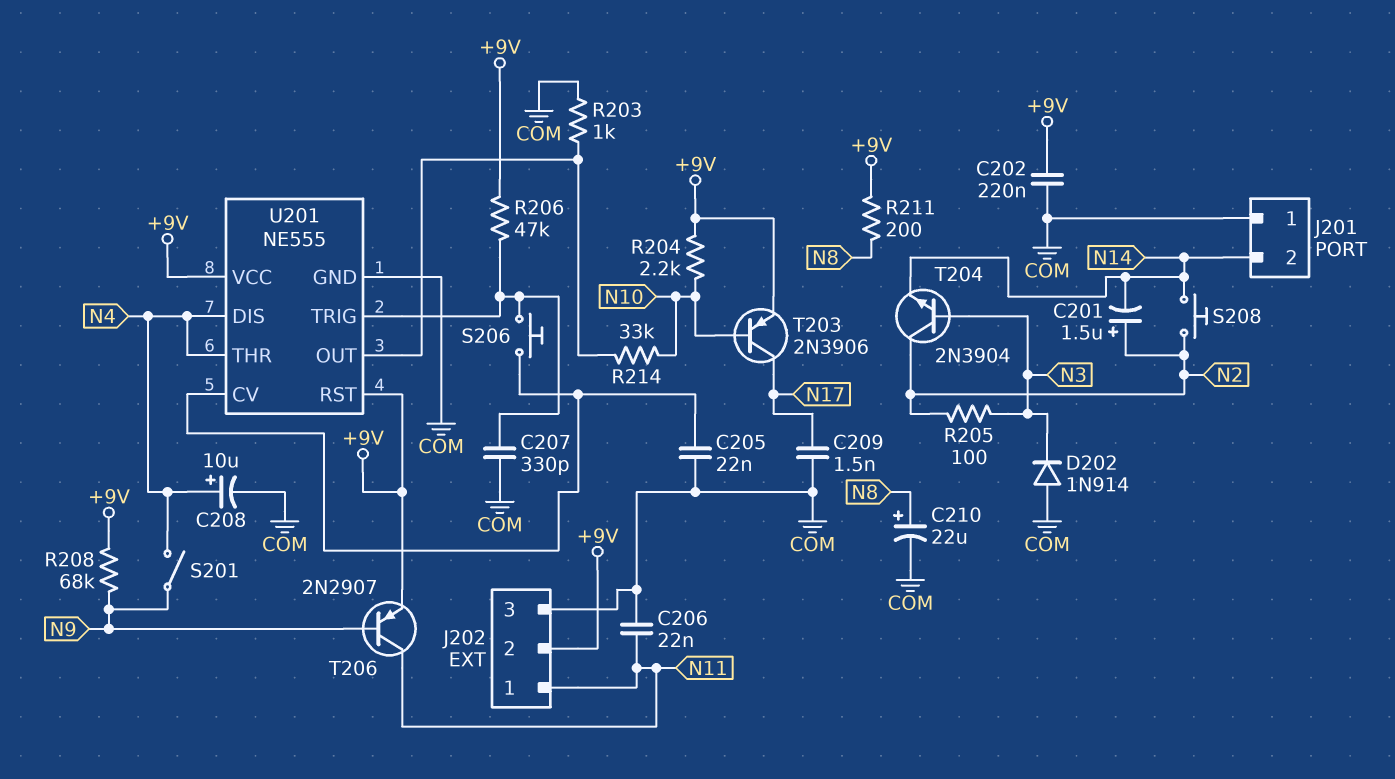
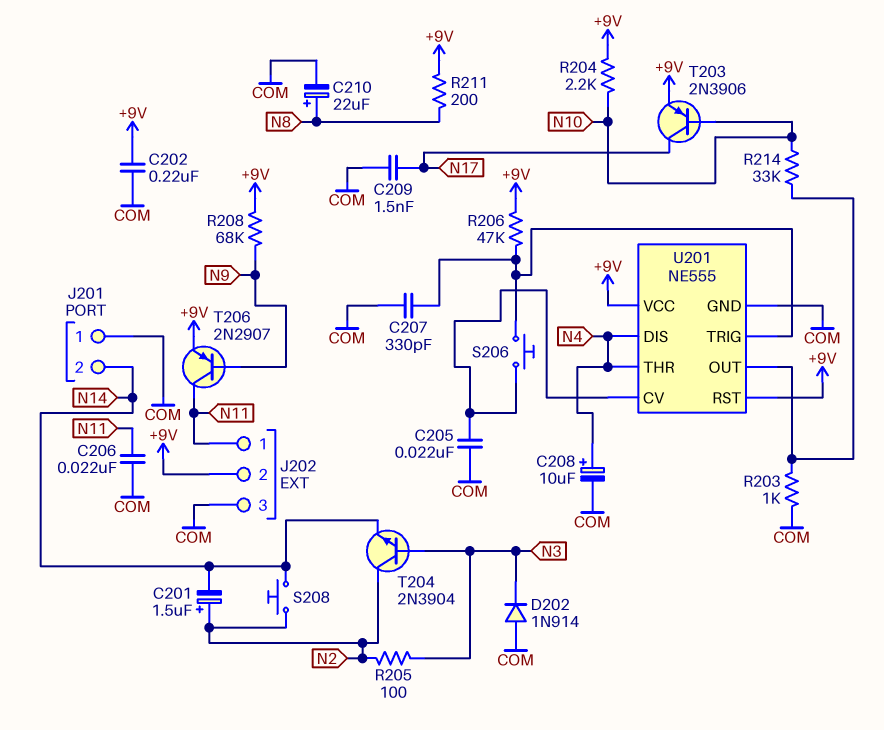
S201: switch (N4, N9) -> none

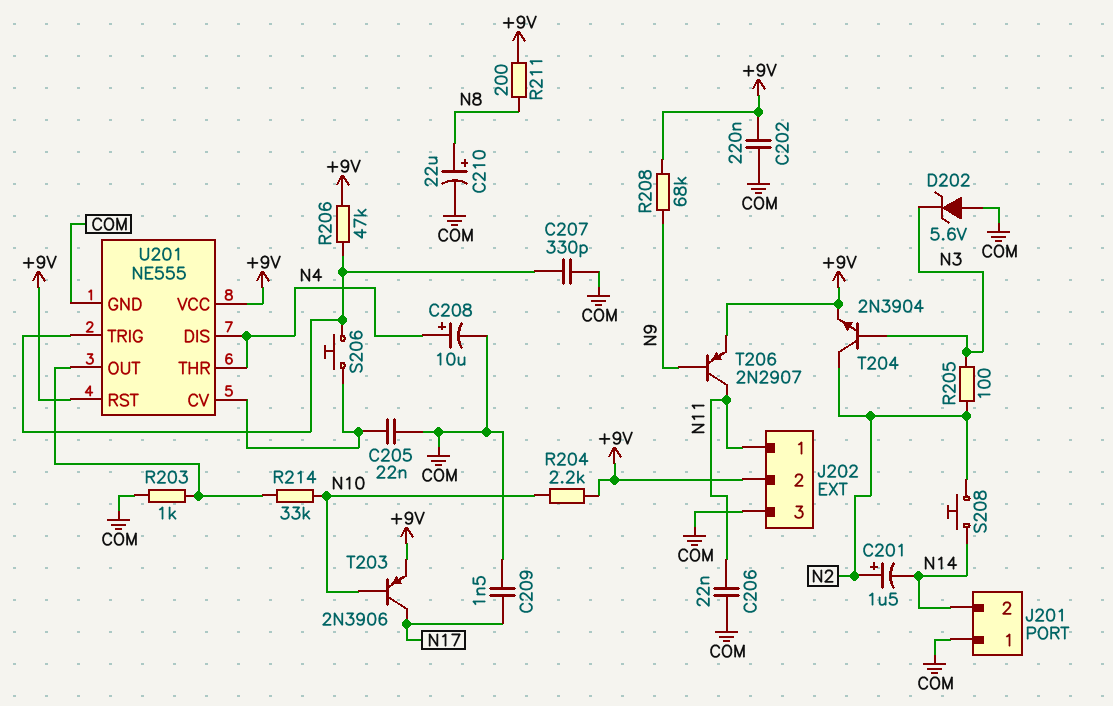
D202: diode 1N914 (A COM, K N3) -> zener 5.6V (A COM, K N3)
T204: NPN 2N3904 (B N3, C N2, E N14) -> NPN 2N3904 (B N3, C N2, E +9V)

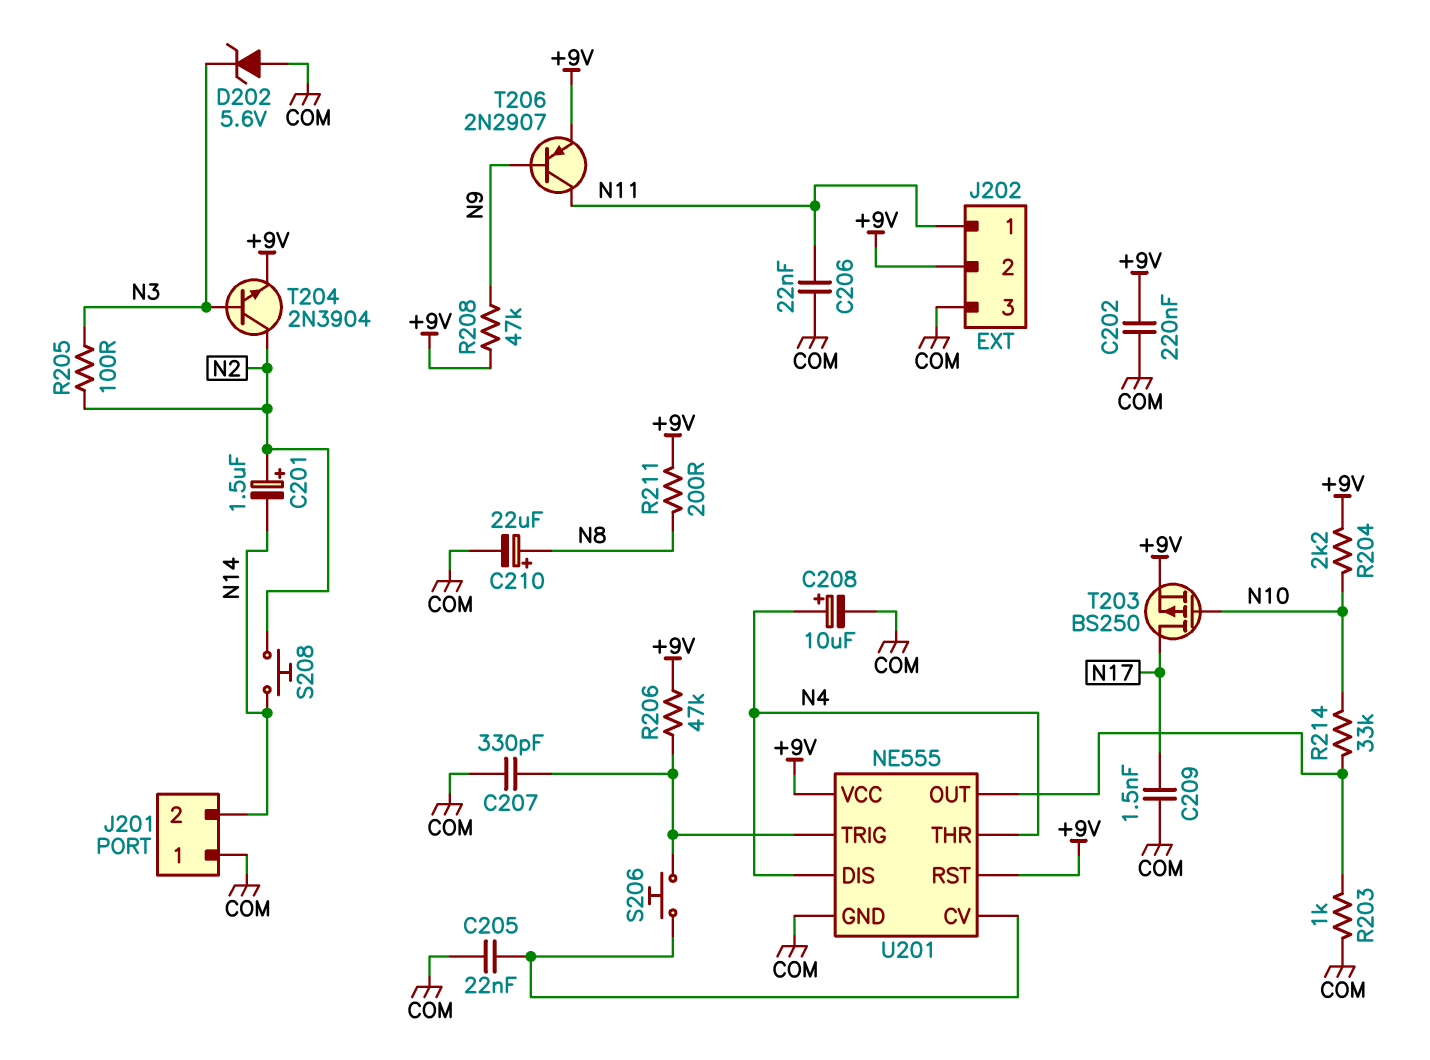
R208: 68k (+9V, N9) -> 47k (+9V, N9)
T203: PNP 2N3906 (B N10, C N17, E +9V) -> PMOS BS250 (G N10, D N17, S +9V)

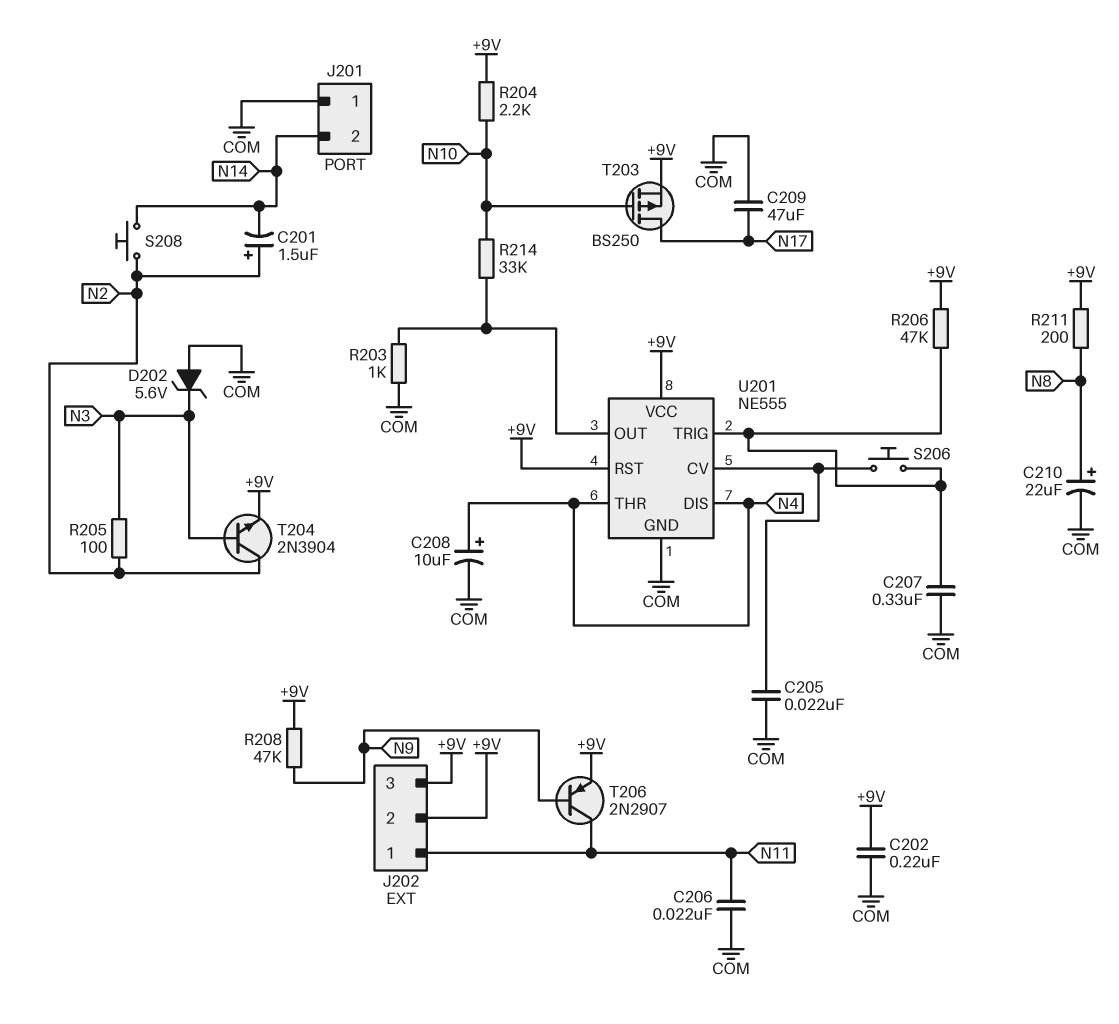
C207: 330pF (COM, U201/TRIG) -> 330nF (COM, U201/TRIG)
C209: 1.5nF (COM, N17) -> 47uF (COM, N17)
J202 pin 3: COM -> +9V

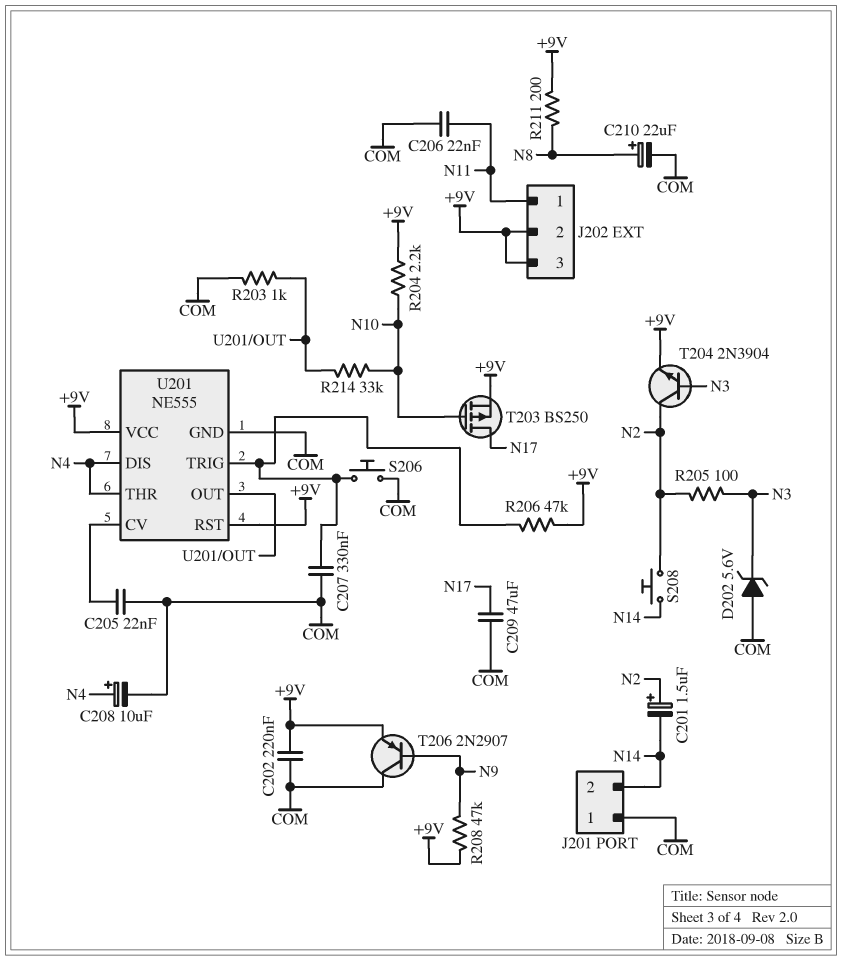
S206: button (U201/CV, U201/TRIG) -> button (COM, U201/TRIG)
T206: PNP 2N2907 (B N9, C N11, E +9V) -> PNP 2N2907 (B N9, C COM, E +9V)

